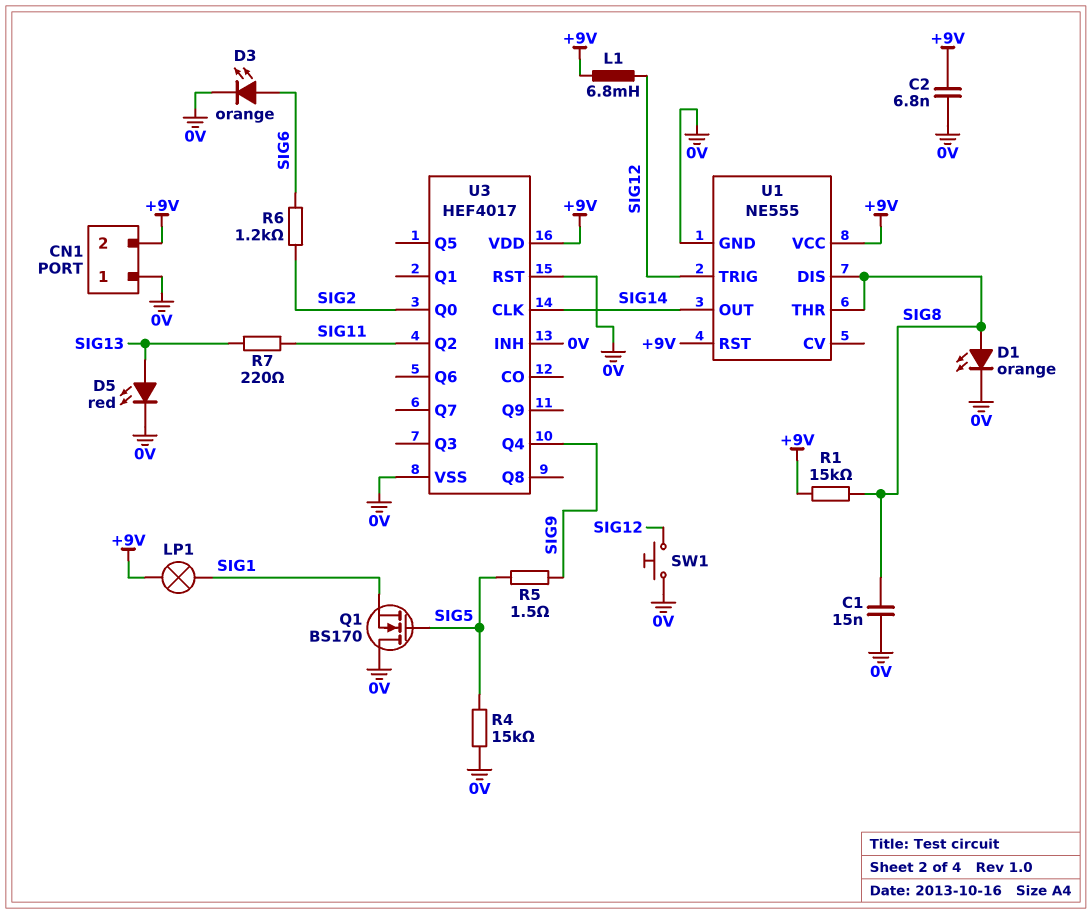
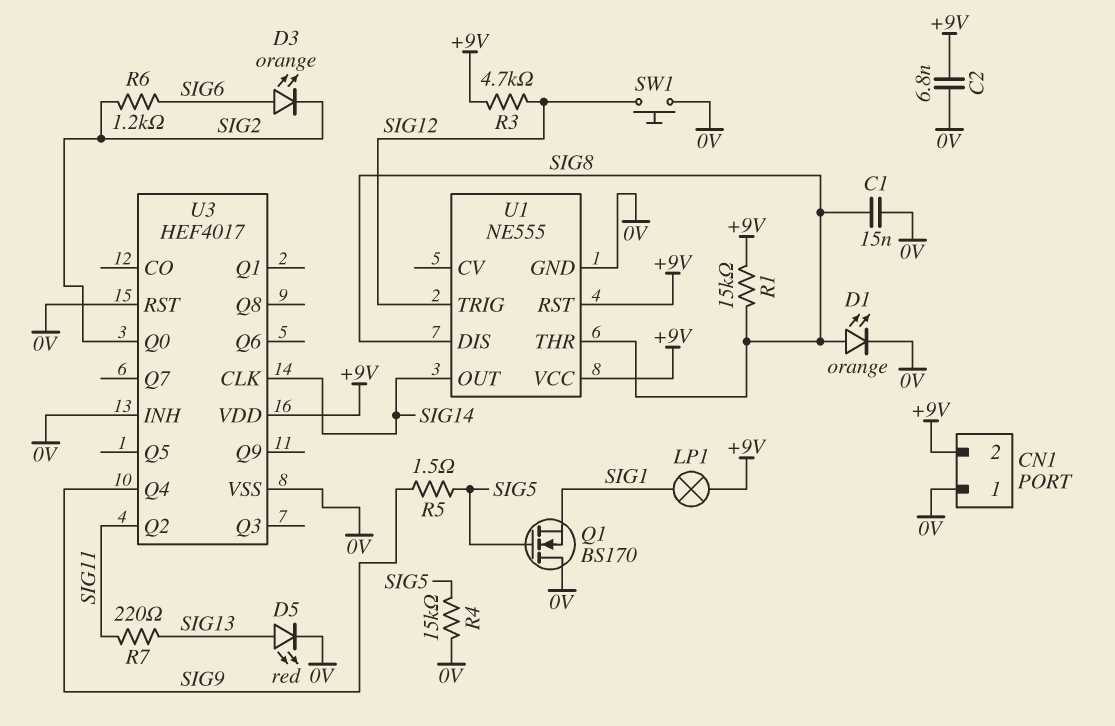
D3: LED orange (A SIG6, K 0V) -> LED orange (A SIG6, K SIG2)
L1: 6.8mH (+9V, SIG12) -> none
R3: none -> 4.7k (+9V, SIG12)

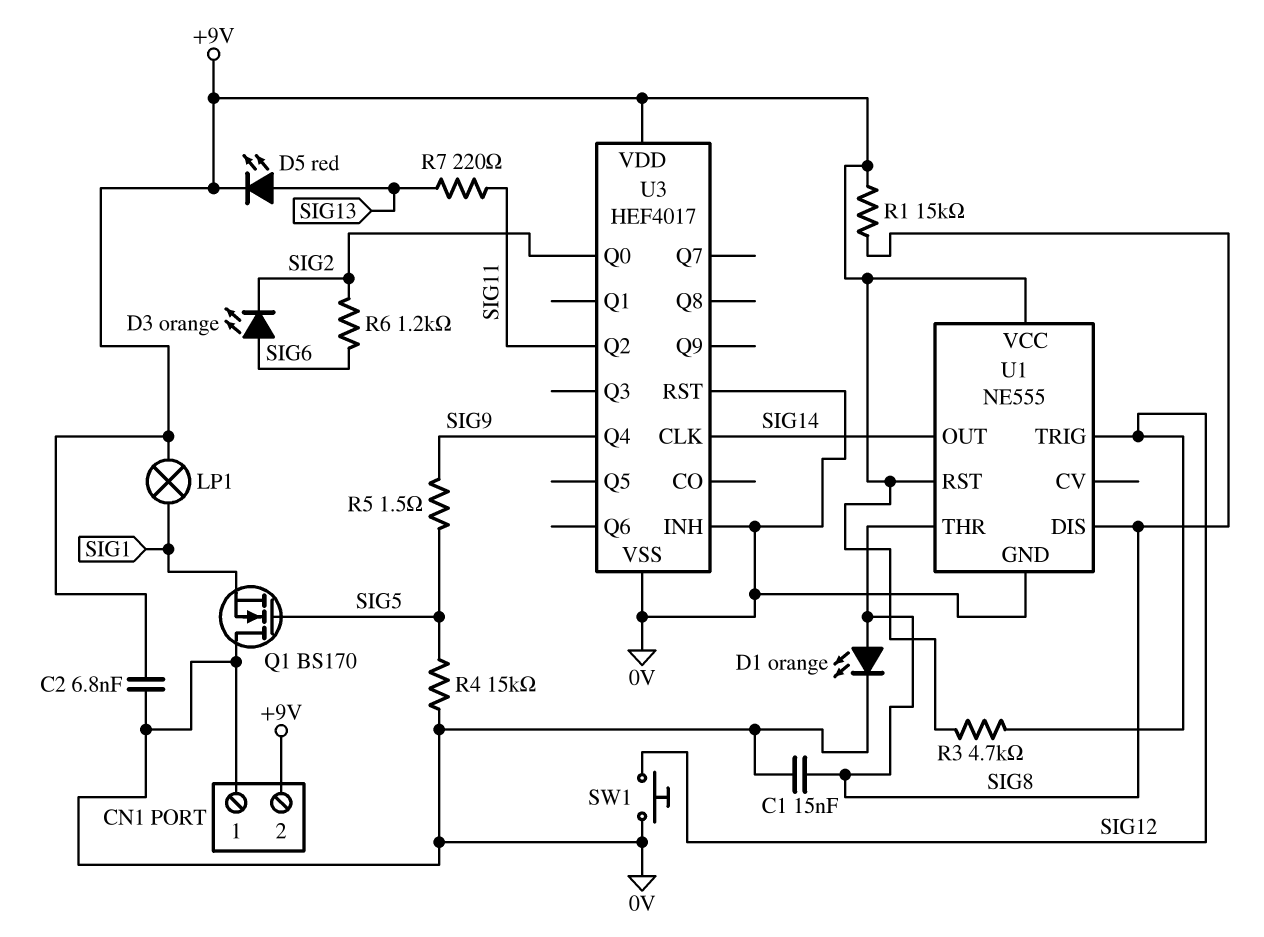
D5: LED red (A SIG13, K 0V) -> LED red (A SIG13, K +9V)

